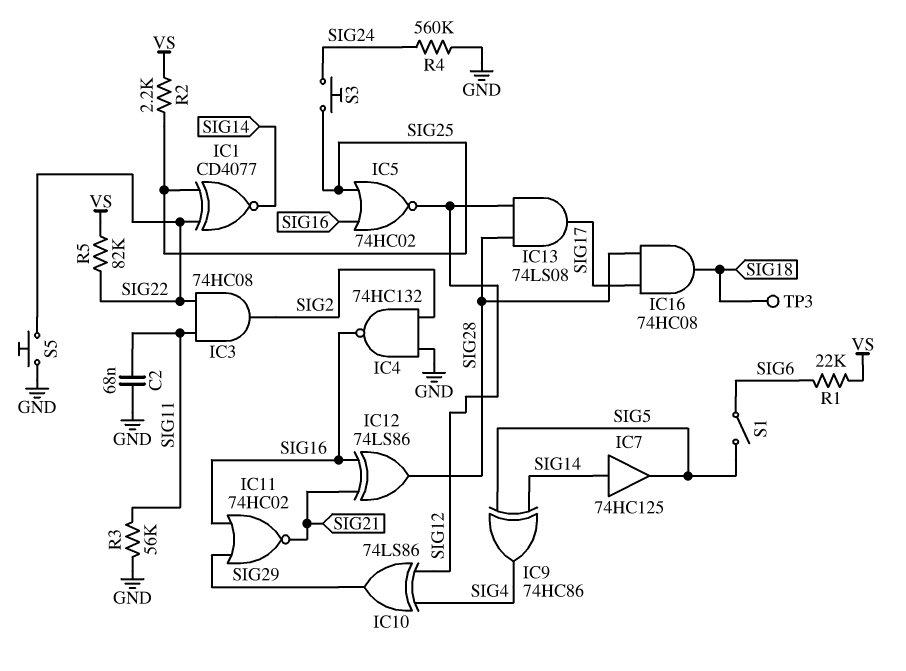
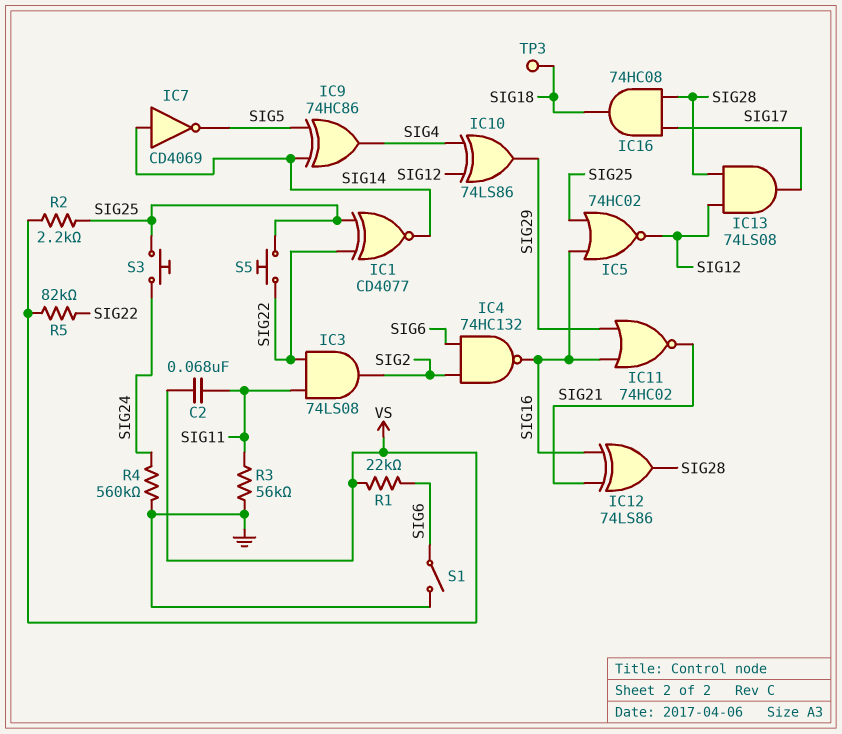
C2: 68nF (GND, SIG11) -> 68nF (SIG11, VS)
IC3: AND 74HC08 (in SIG11, in SIG22, out SIG2) -> AND 74LS08 (in SIG11, in SIG22, out SIG2)
IC4: NAND 74HC132 (in GND, in SIG2, out SIG16) -> NAND 74HC132 (in SIG2, in SIG6, out SIG16)
IC7: buffer 74HC125 (in SIG14, out SIG5) -> NOT CD4069 (in SIG14, out SIG5)
S1: switch (SIG5, SIG6) -> switch (GND, SIG6)
S5: button (GND, SIG22) -> button (SIG22, SIG25)

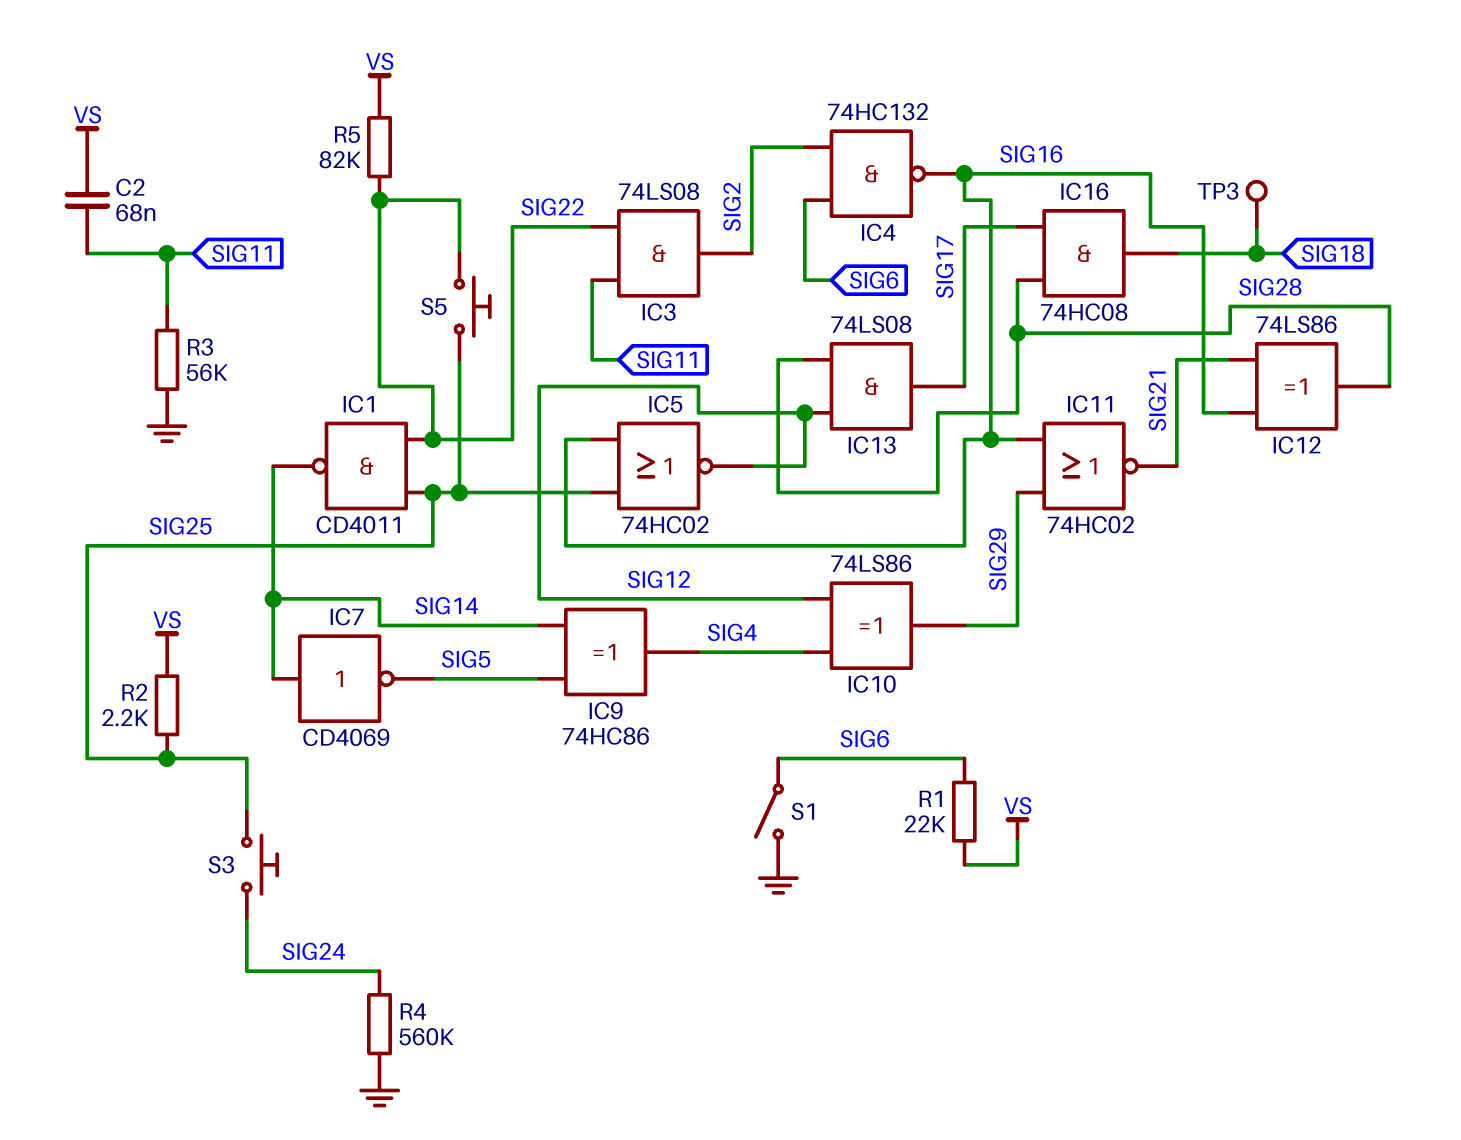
IC1: XNOR CD4077 (in SIG22, in SIG25, out SIG14) -> NAND CD4011 (in SIG22, in SIG25, out SIG14)

